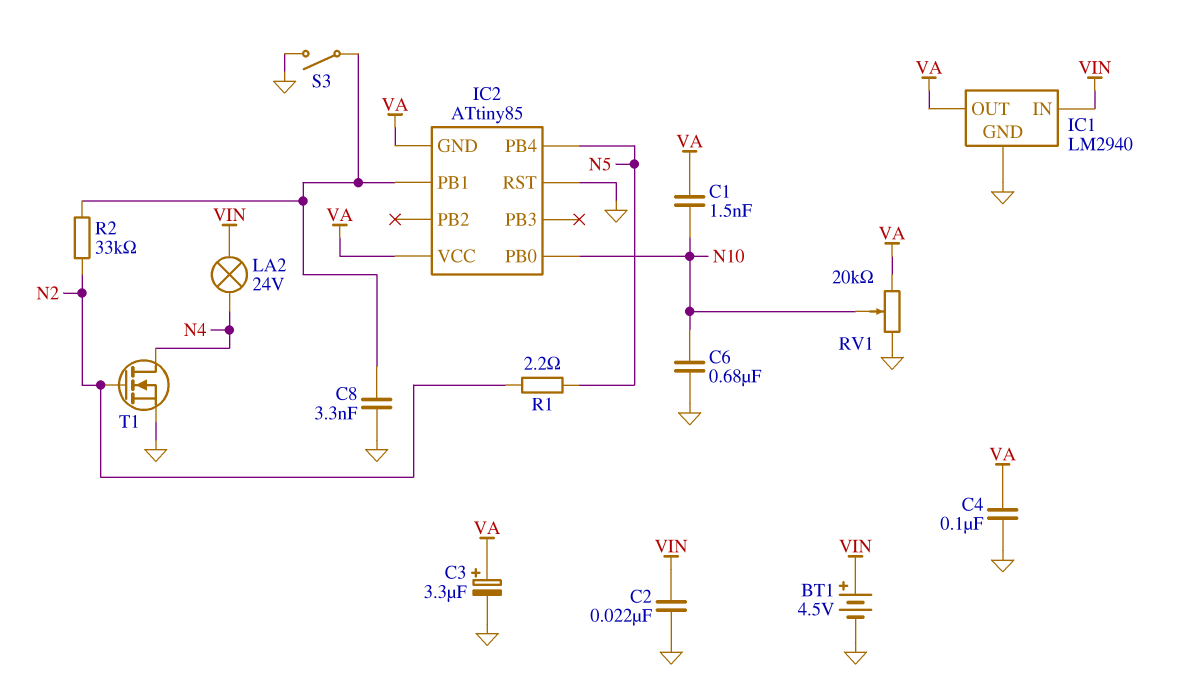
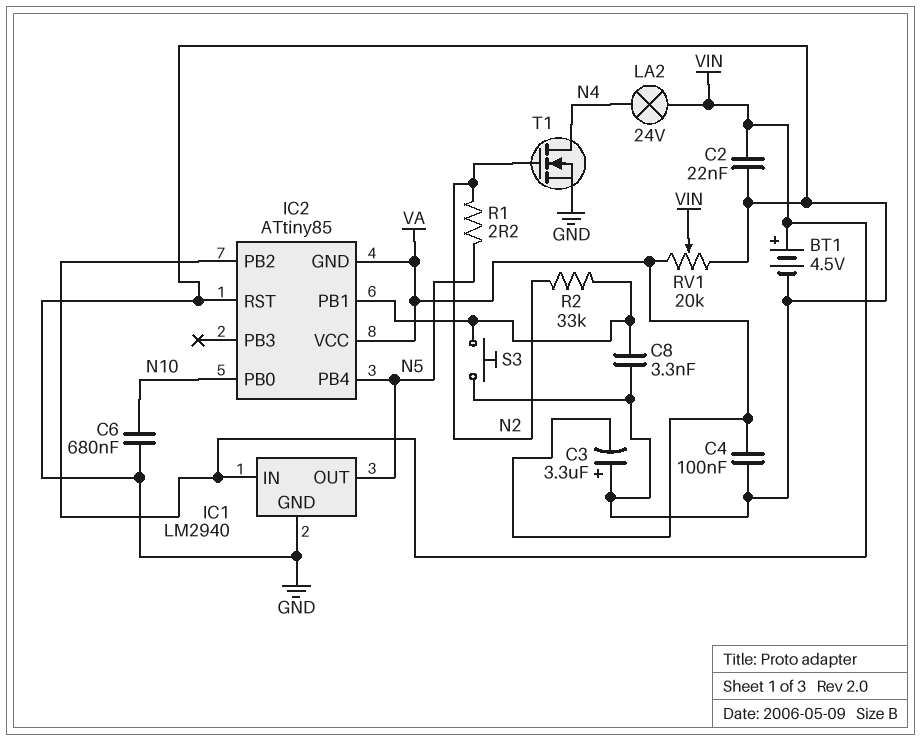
C1: 1.5nF (N10, VA) -> none
C3: 3.3uF (plus VA, minus GND) -> 3.3uF (plus GND, minus VA)
IC1 pin OUT: VA -> N5
IC2 pin PB2: none -> VIN
RV1: 20k (GND, VA, wiper N10) -> 20k (GND, VA, wiper VIN)
S3: switch (GND, IC2/PB1) -> button (GND, IC2/PB1)

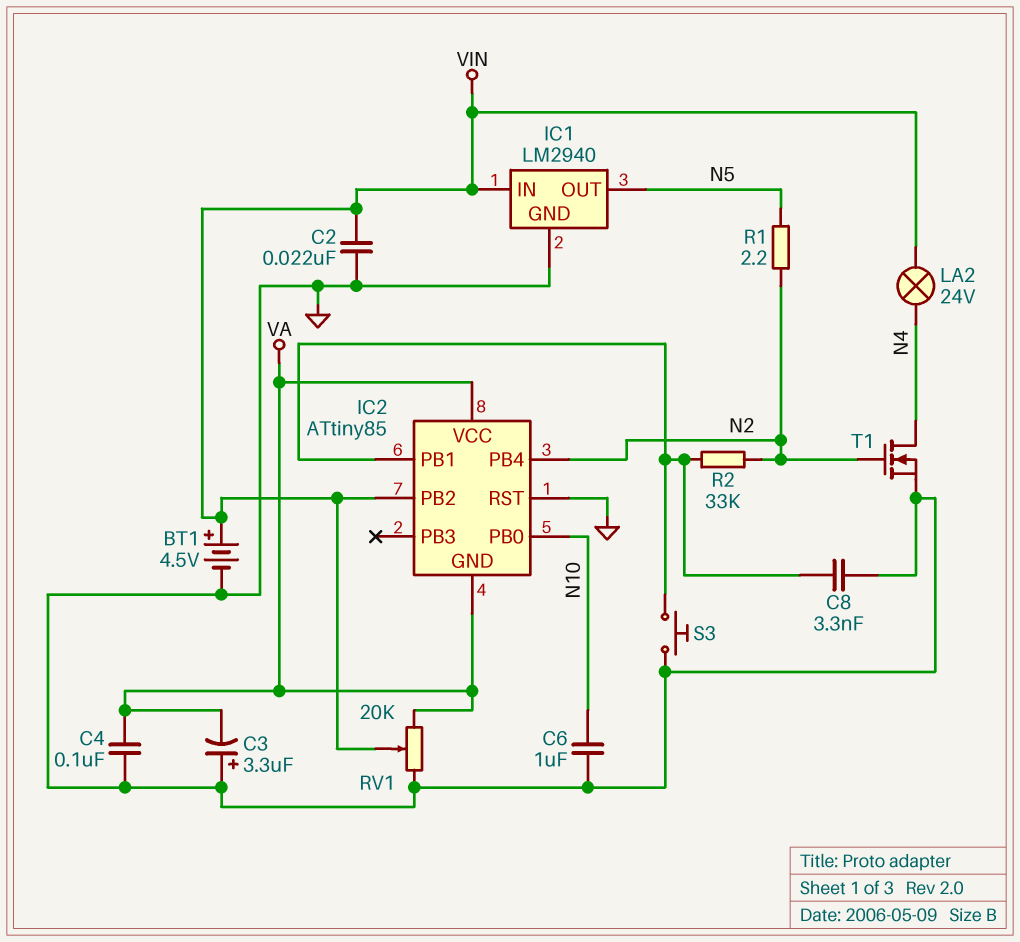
C6: 680nF (GND, N10) -> 1uF (GND, N10)
IC2 pin PB4: N5 -> N2

